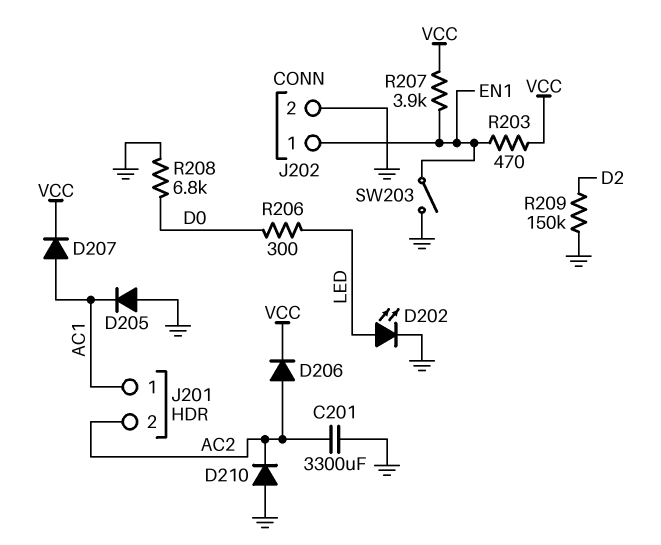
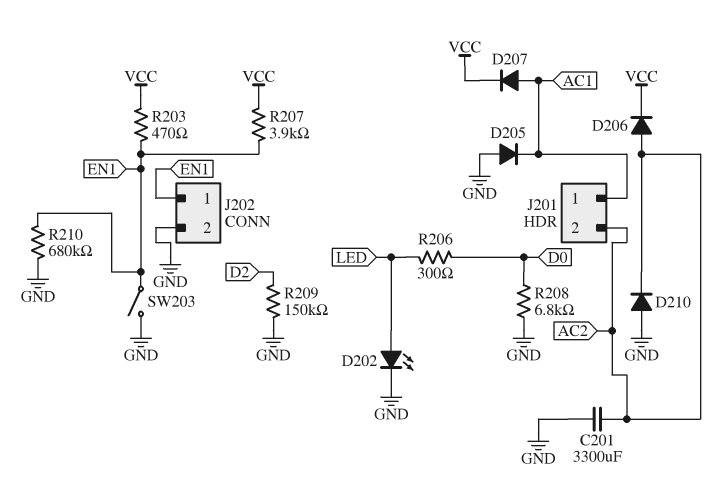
R210: none -> 680k (EN1, GND)

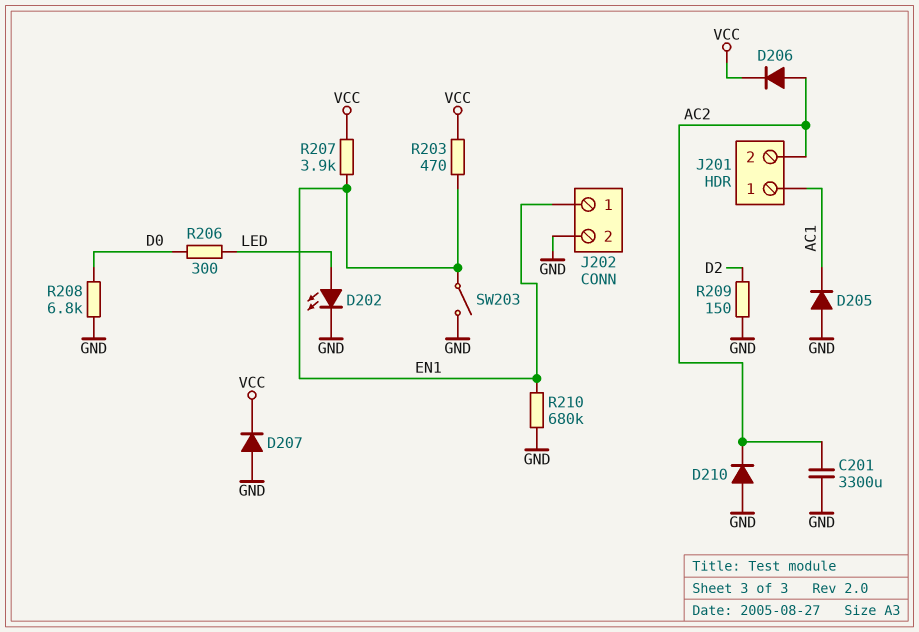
D207: diode (A AC1, K VCC) -> diode (A GND, K VCC)
R209: 150k (D2, GND) -> 150 (D2, GND)

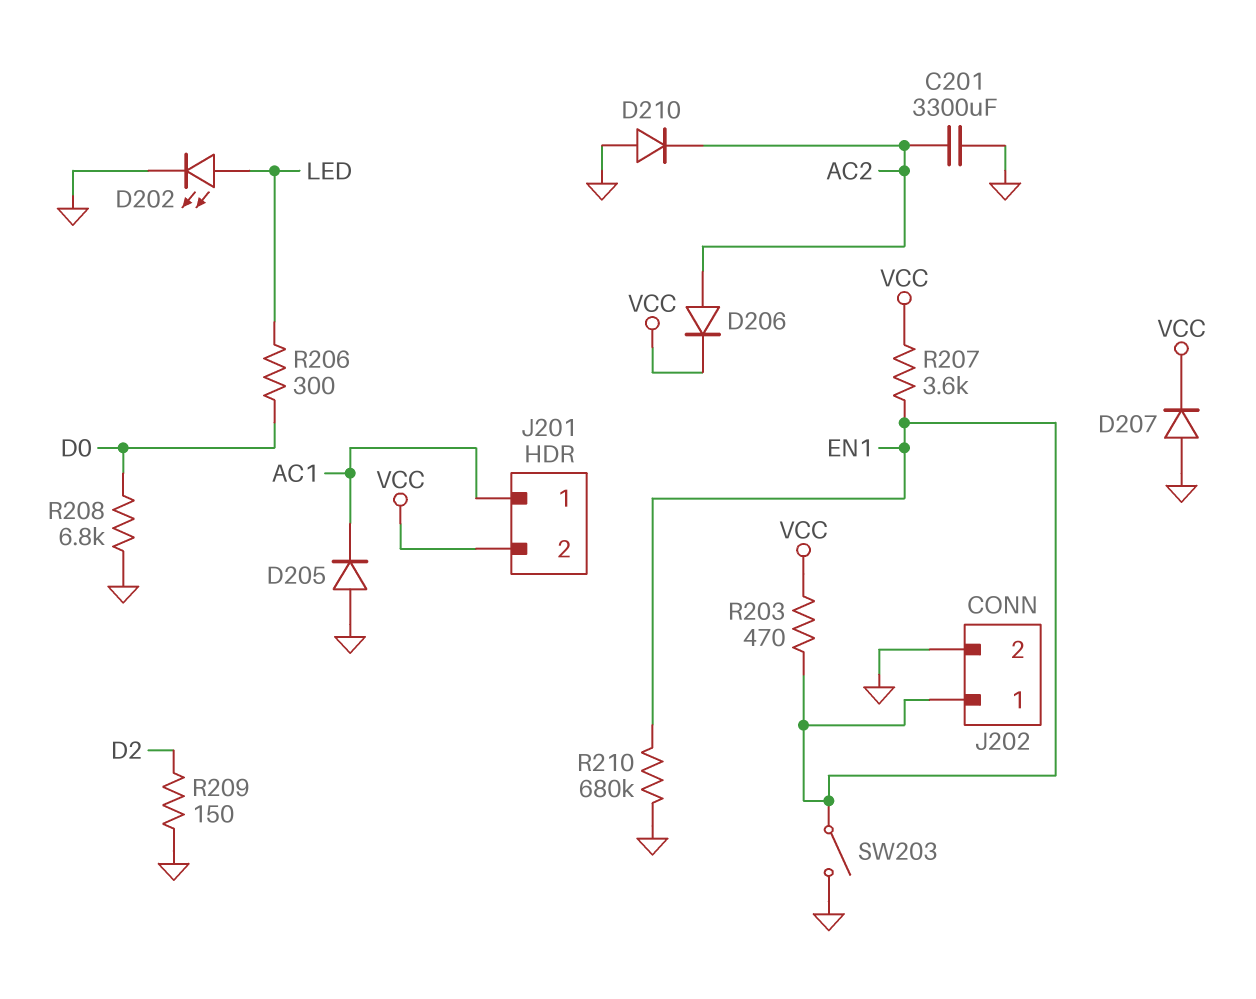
J201 pin 2: AC2 -> VCC
R207: 3.9k (EN1, VCC) -> 3.6k (EN1, VCC)

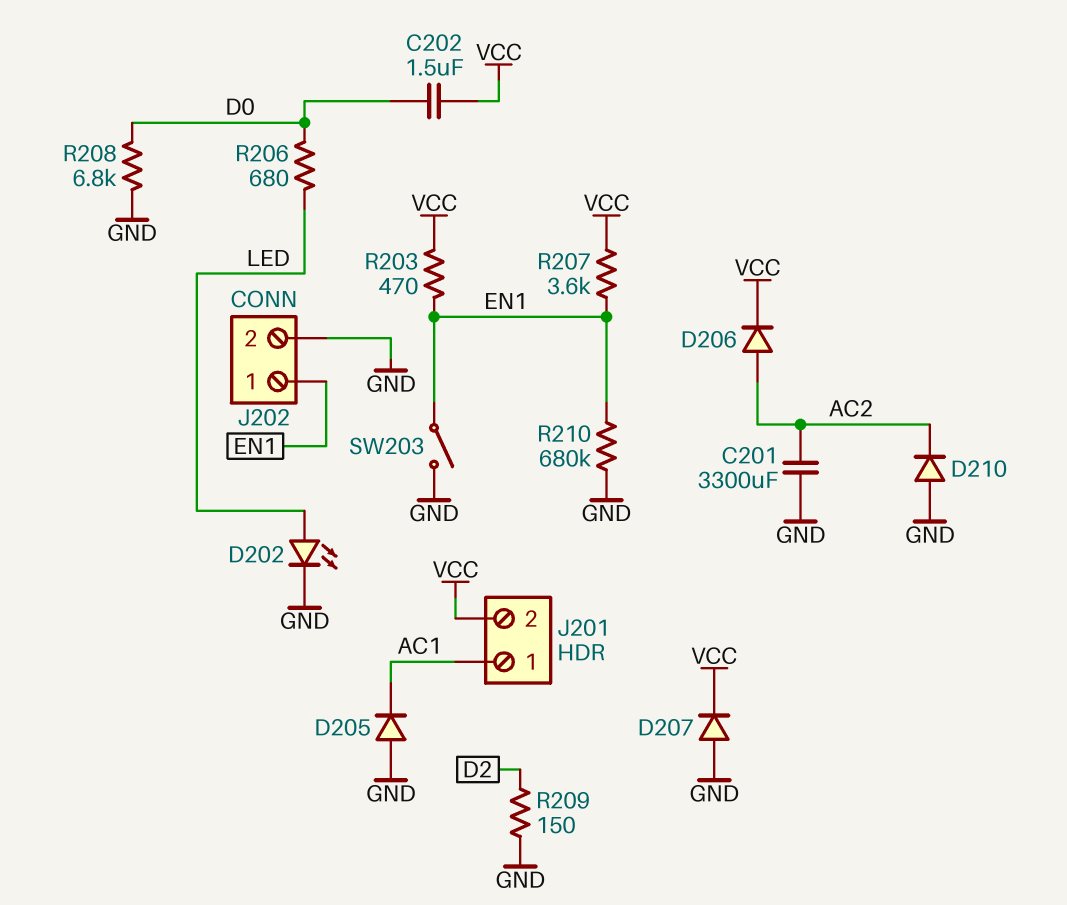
C202: none -> 1.5uF (D0, VCC)
R206: 300 (D0, LED) -> 680 (D0, LED)

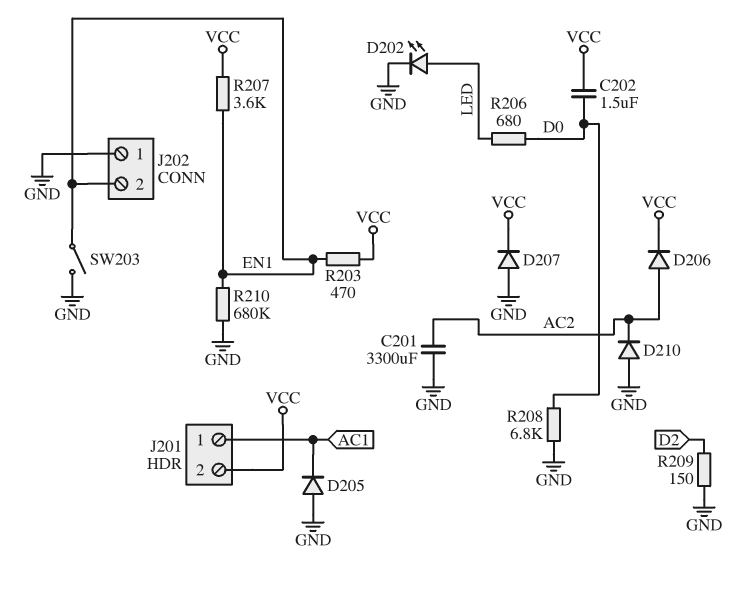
J202 pin 1: EN1 -> GND
J202 pin 2: GND -> EN1

